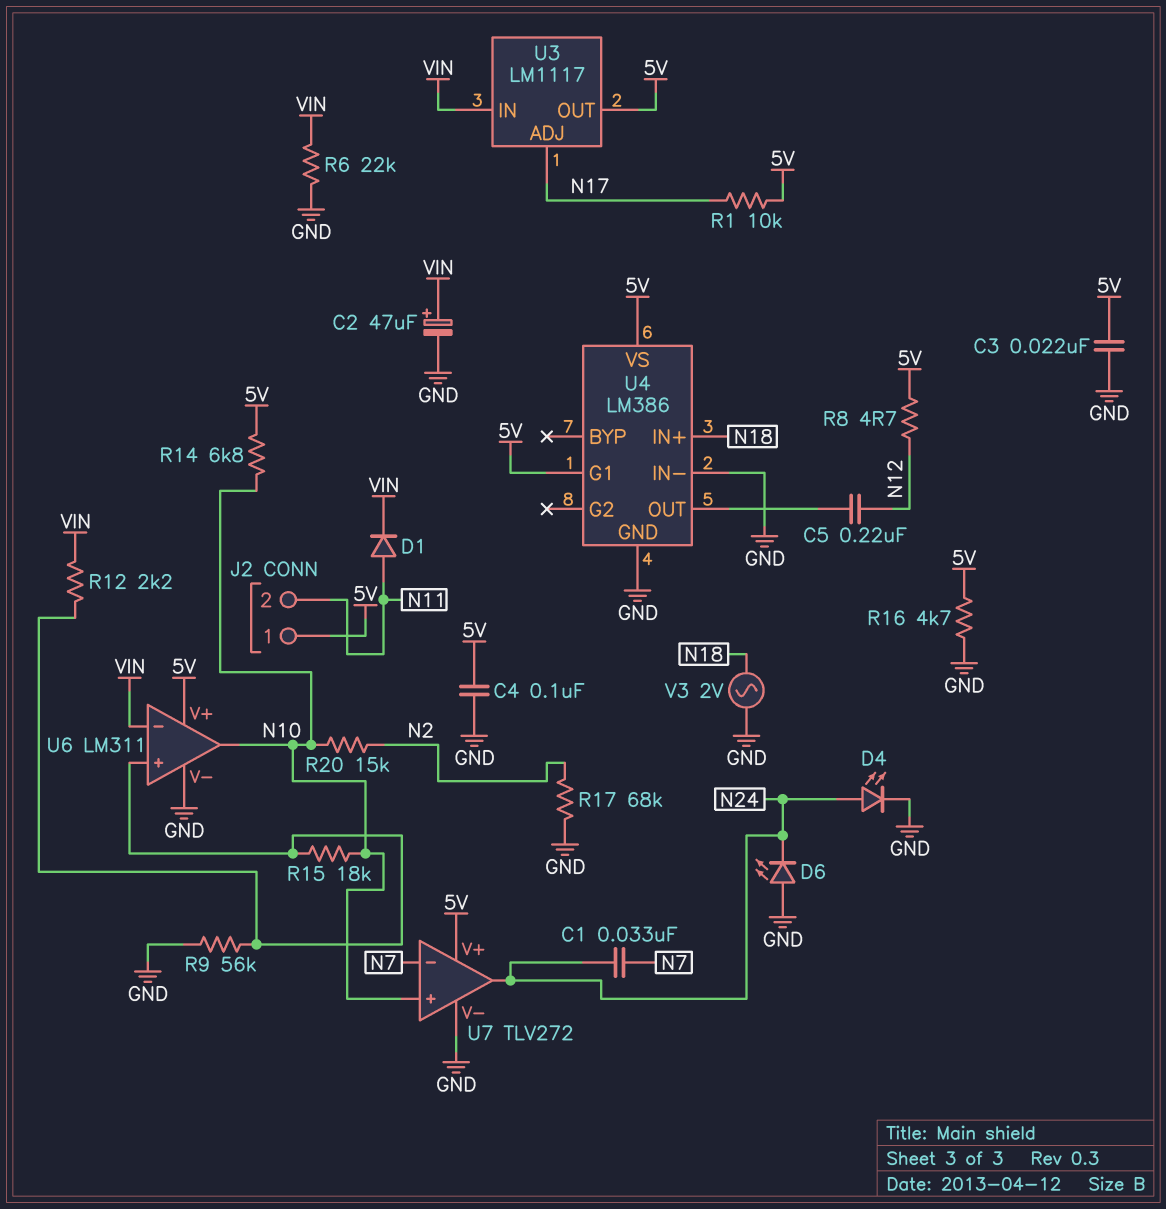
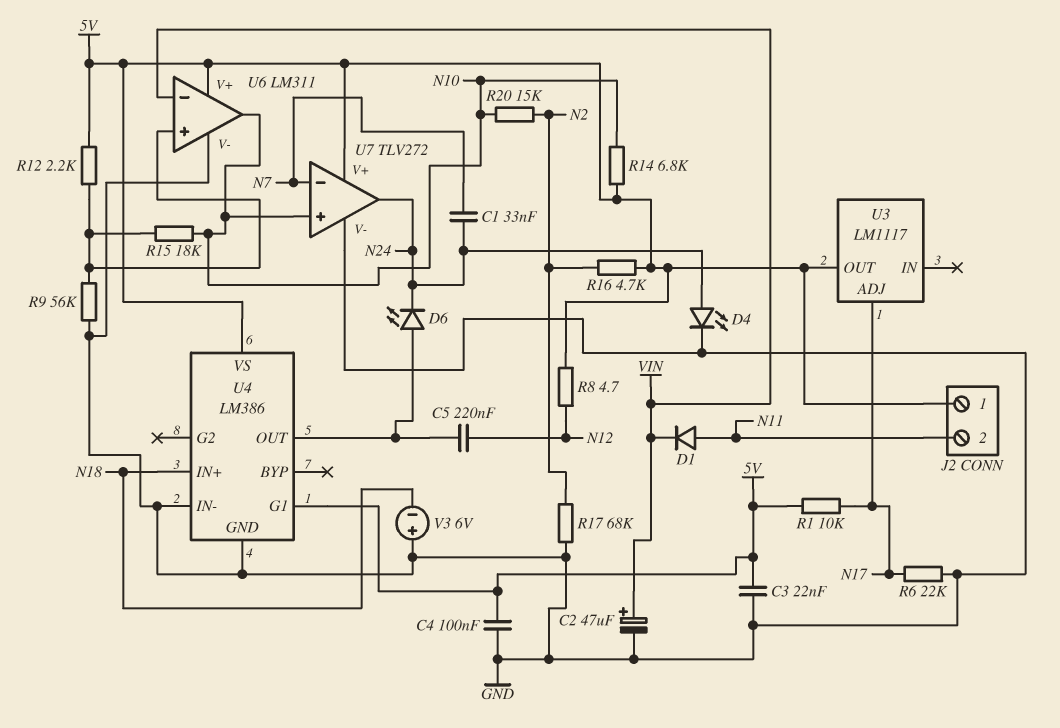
D6: LED (A GND, K N24) -> LED (A U4/OUT, K N24)
R6: 22k (GND, VIN) -> 22k (GND, N17)
R12: 2.2k (U6/in+, VIN) -> 2.2k (5V, U6/in+)
R16: 4.7k (5V, GND) -> 4.7k (5V, N2)
U3 pin IN: VIN -> none
V3: AC 2V (GND, N18) -> 6V (plus GND, minus N18)

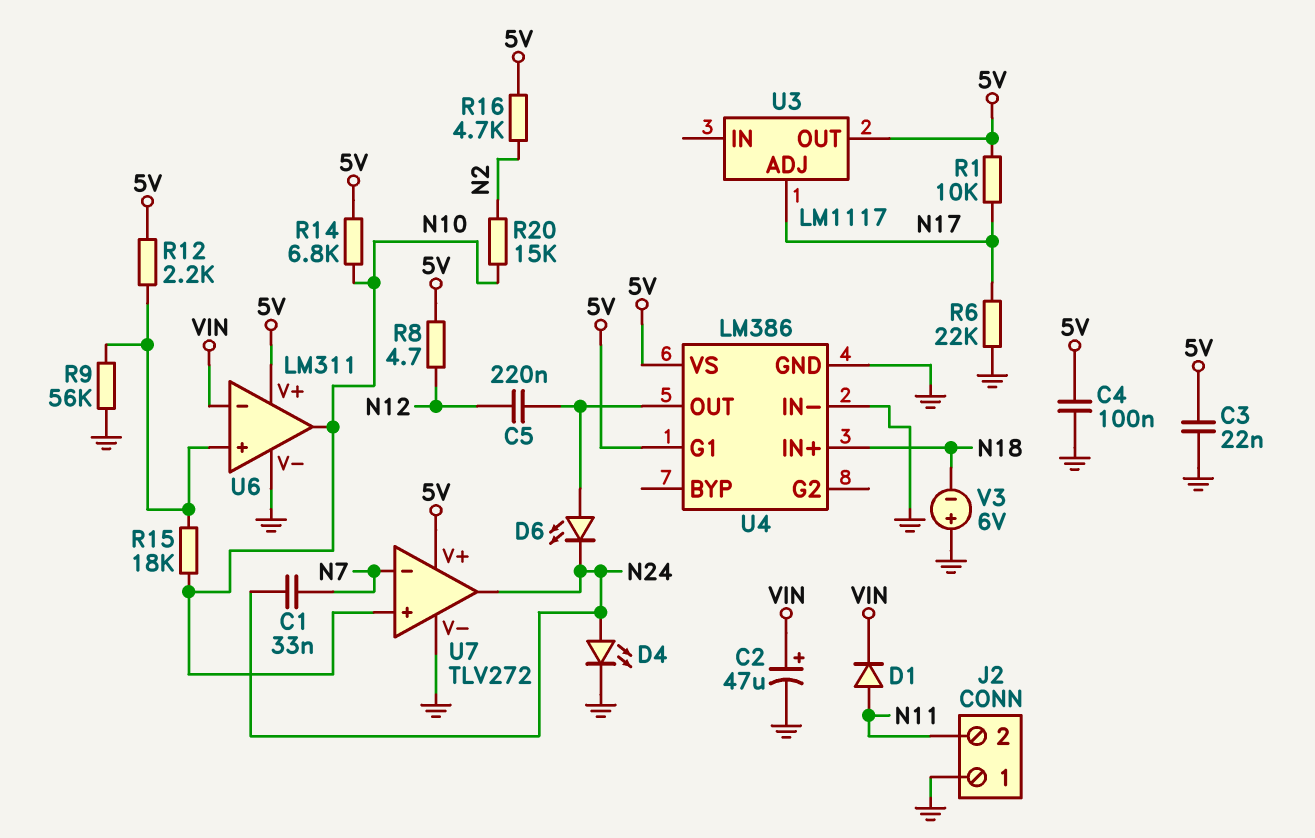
J2 pin 1: 5V -> GND
R17: 68k (GND, N2) -> none

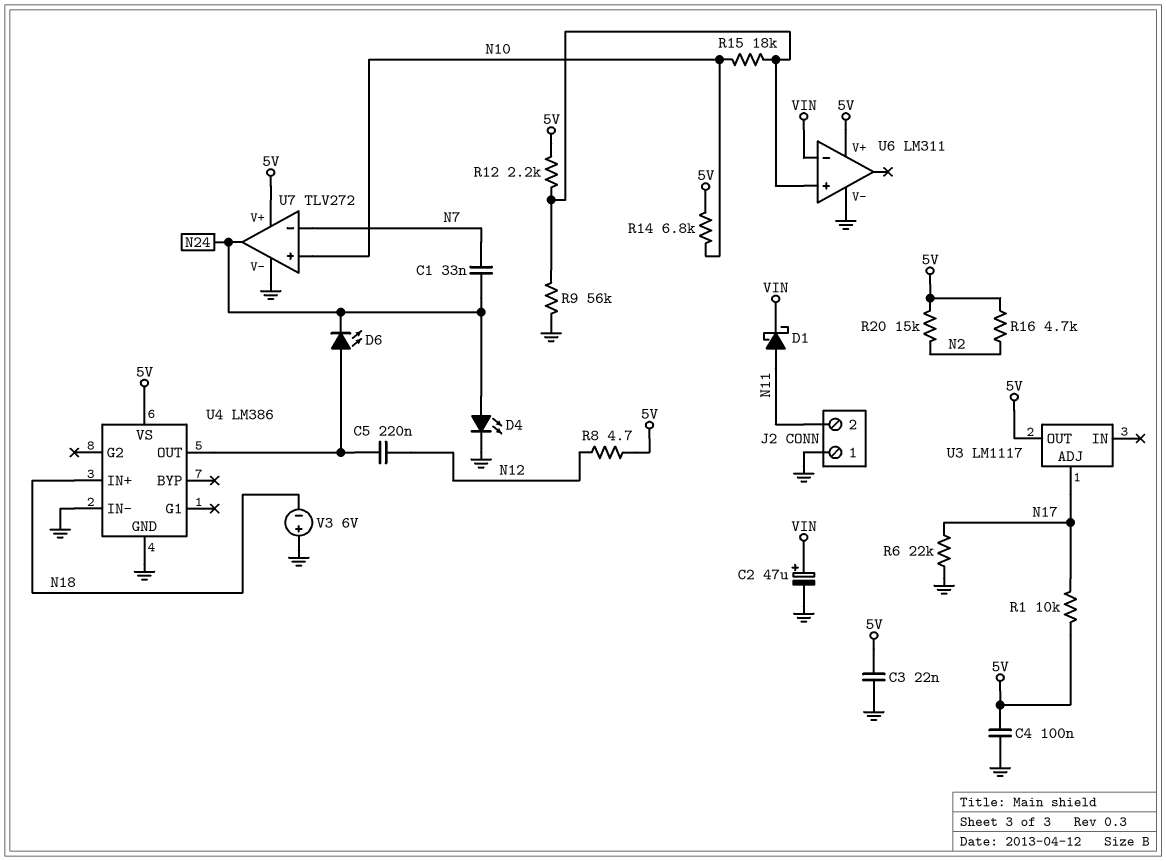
D1: diode (A N11, K VIN) -> schottky (A N11, K VIN)
R20: 15k (N2, N10) -> 15k (5V, N2)
U4 pin G1: 5V -> none
U6 pin out: N10 -> none

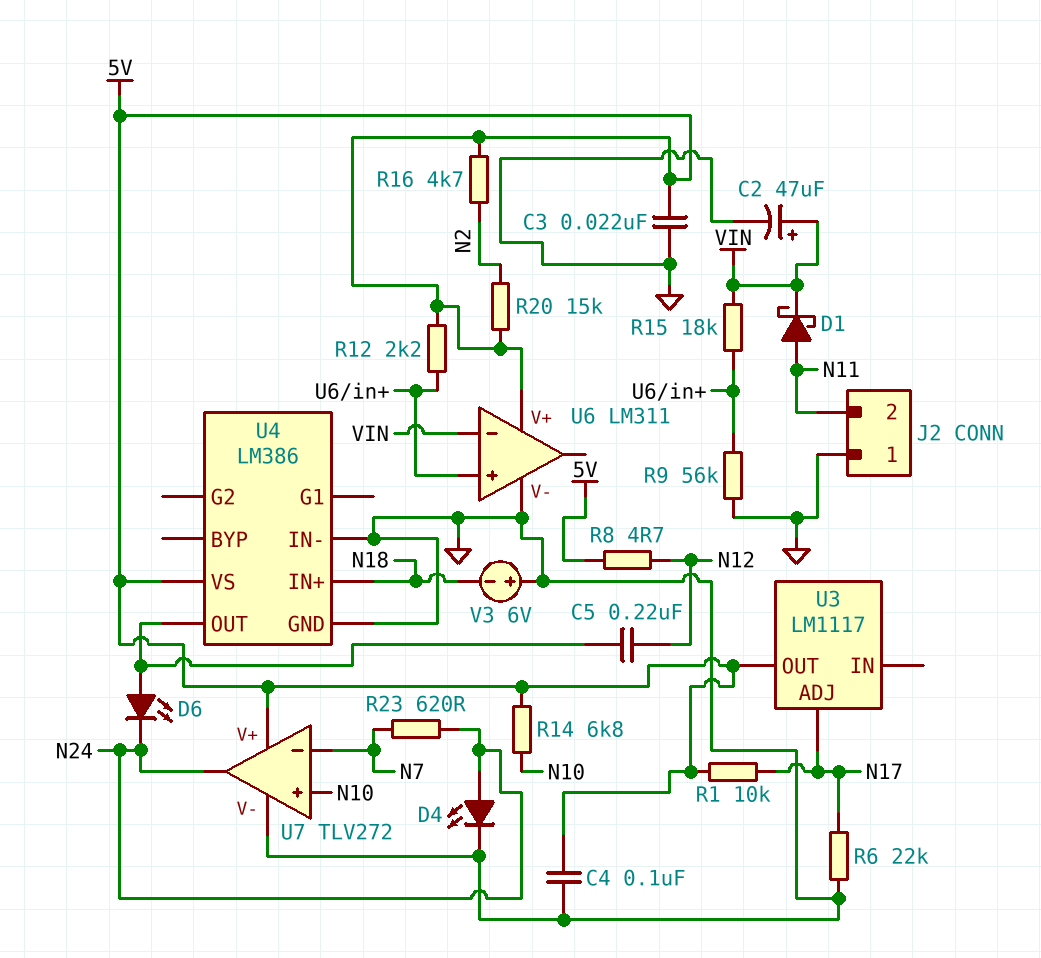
C1: 33nF (N7, N24) -> none
R15: 18k (N10, U6/in+) -> 18k (U6/in+, VIN)
R23: none -> 620 (N7, N24)

